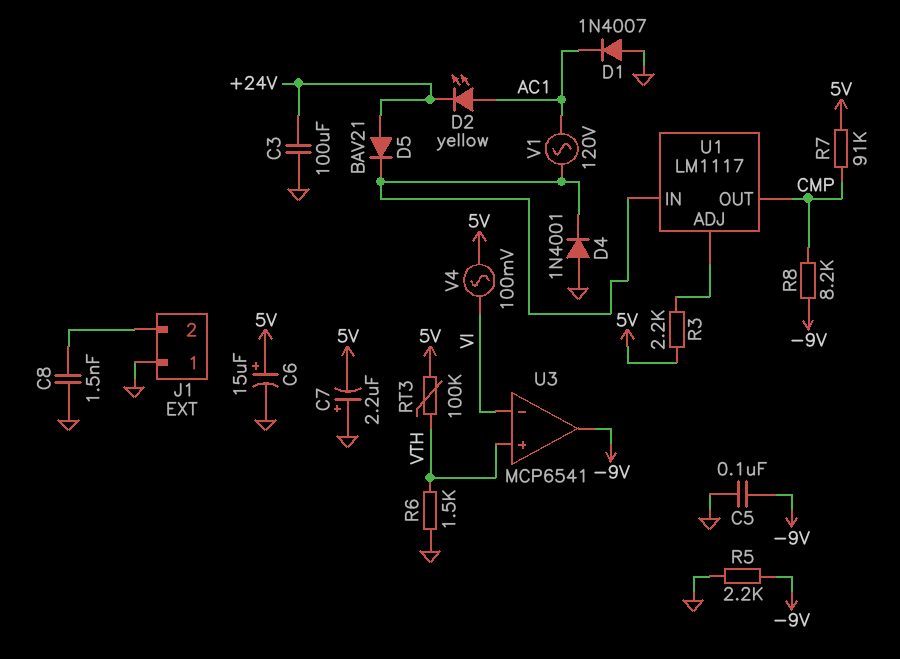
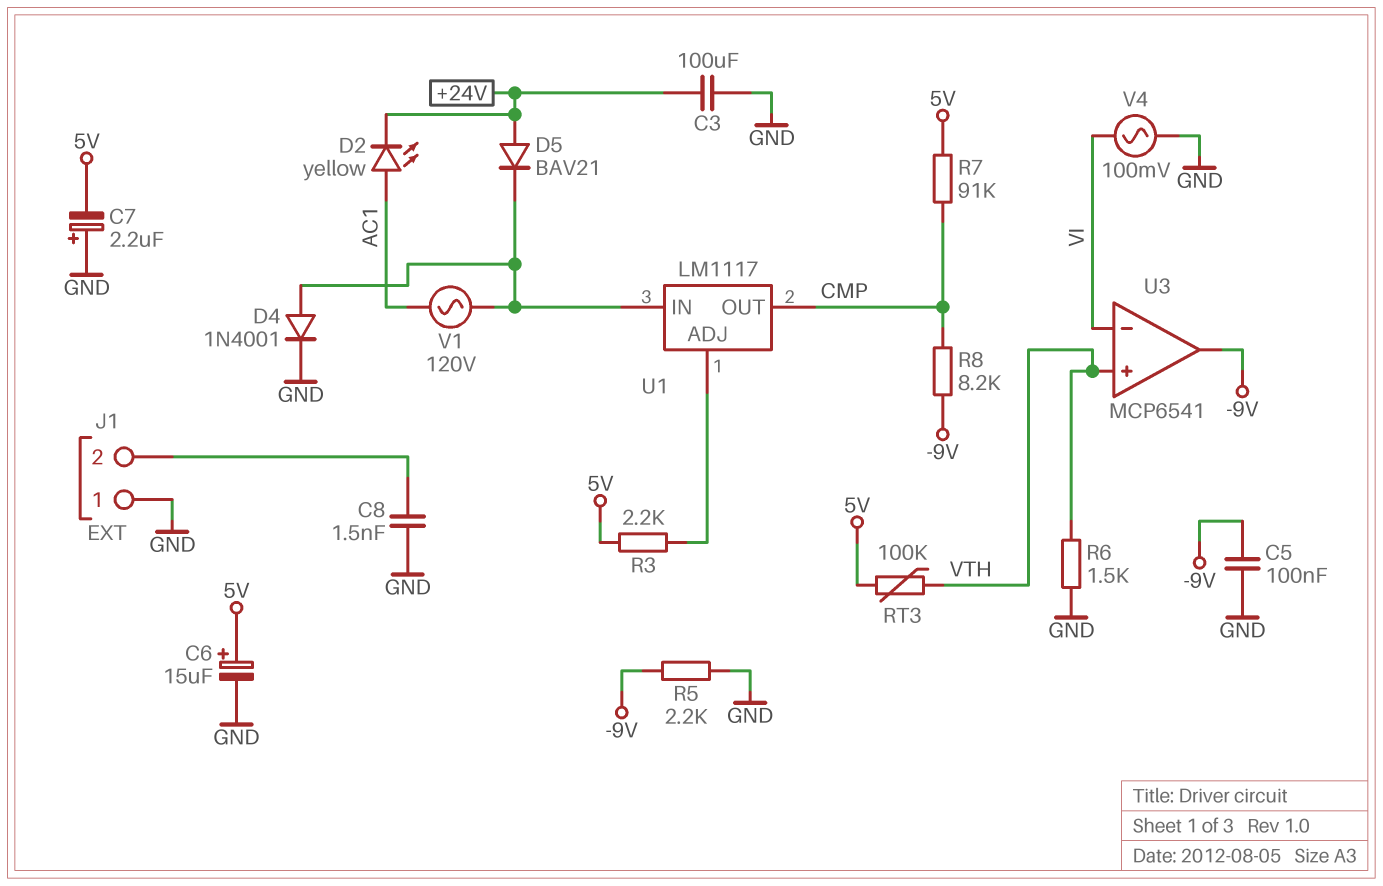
D1: diode 1N4007 (A GND, K AC1) -> none
D4: diode 1N4001 (A GND, K U1/IN) -> diode 1N4001 (A U1/IN, K GND)
V4: AC 100mV (5V, VI) -> AC 100mV (GND, VI)

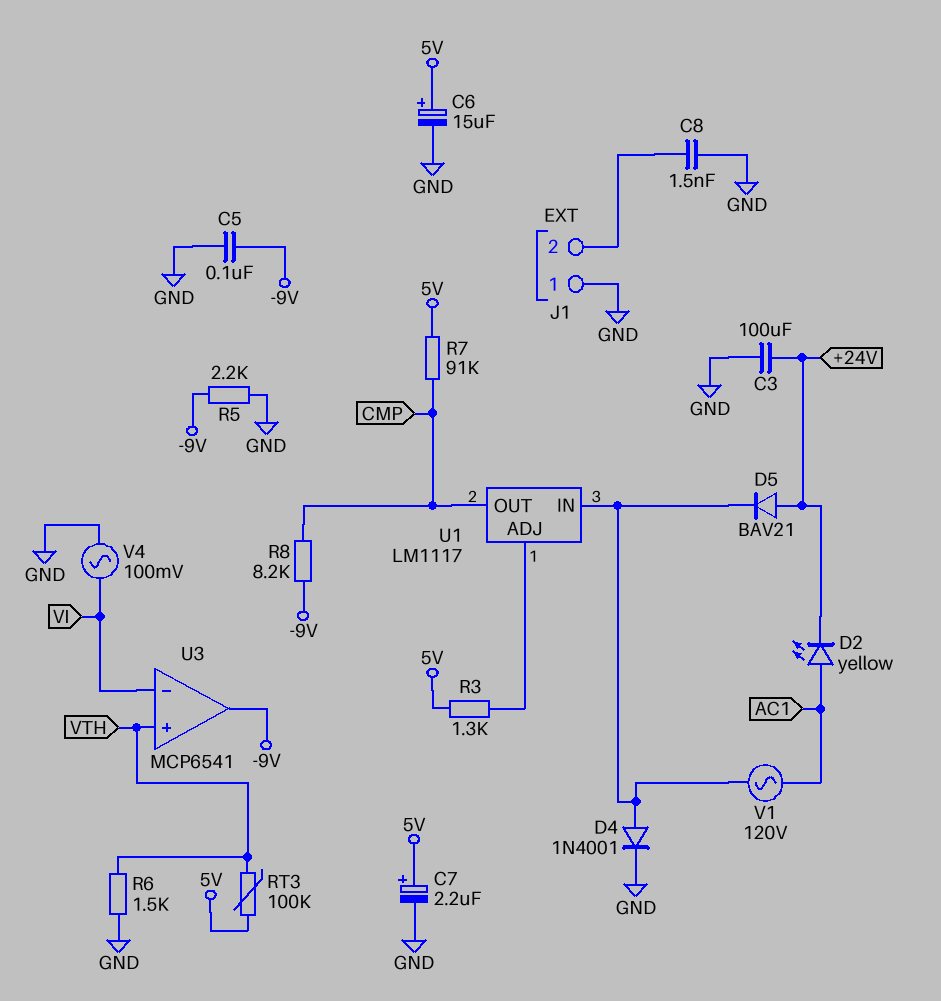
C7: 2.2uF (plus GND, minus 5V) -> 2.2uF (plus 5V, minus GND)
R3: 2.2k (5V, U1/ADJ) -> 1.3k (5V, U1/ADJ)

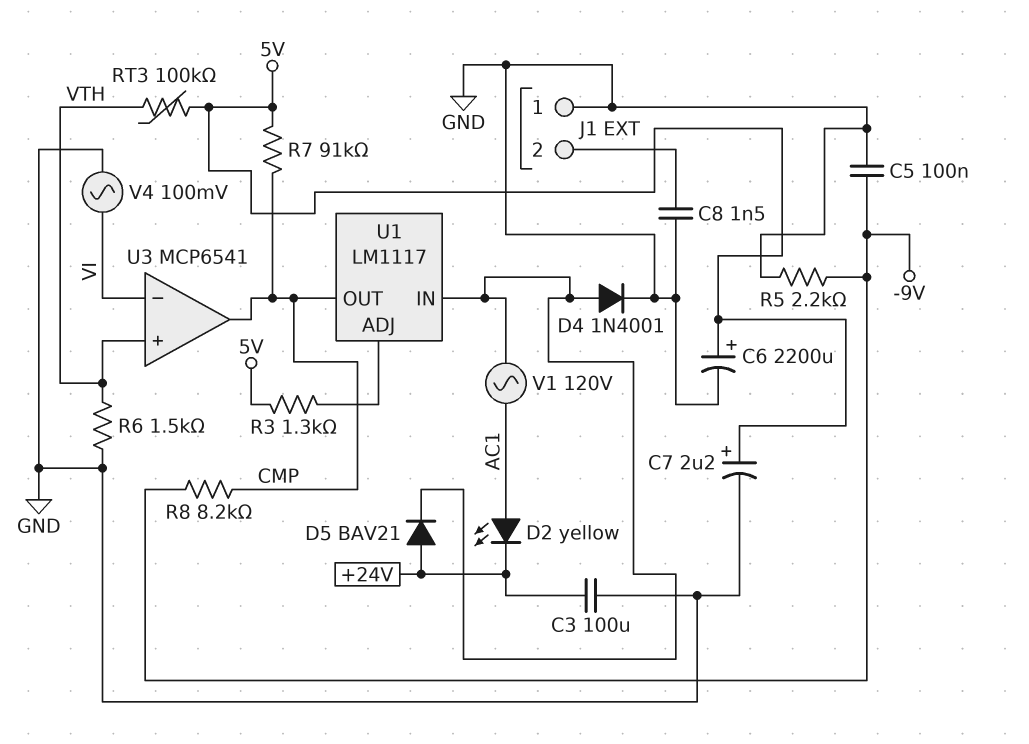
C6: 15uF (plus 5V, minus GND) -> 2200uF (plus 5V, minus GND)
U3 pin out: -9V -> CMP

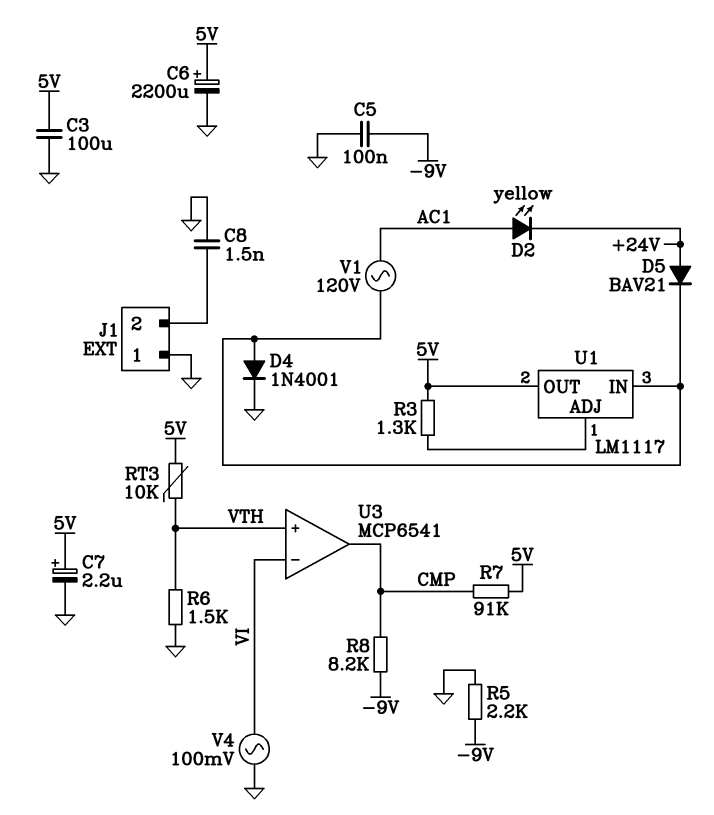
C3: 100uF (+24V, GND) -> 100uF (5V, GND)
RT3: 100k (5V, VTH) -> 10k (5V, VTH)
U1 pin OUT: CMP -> 5V

